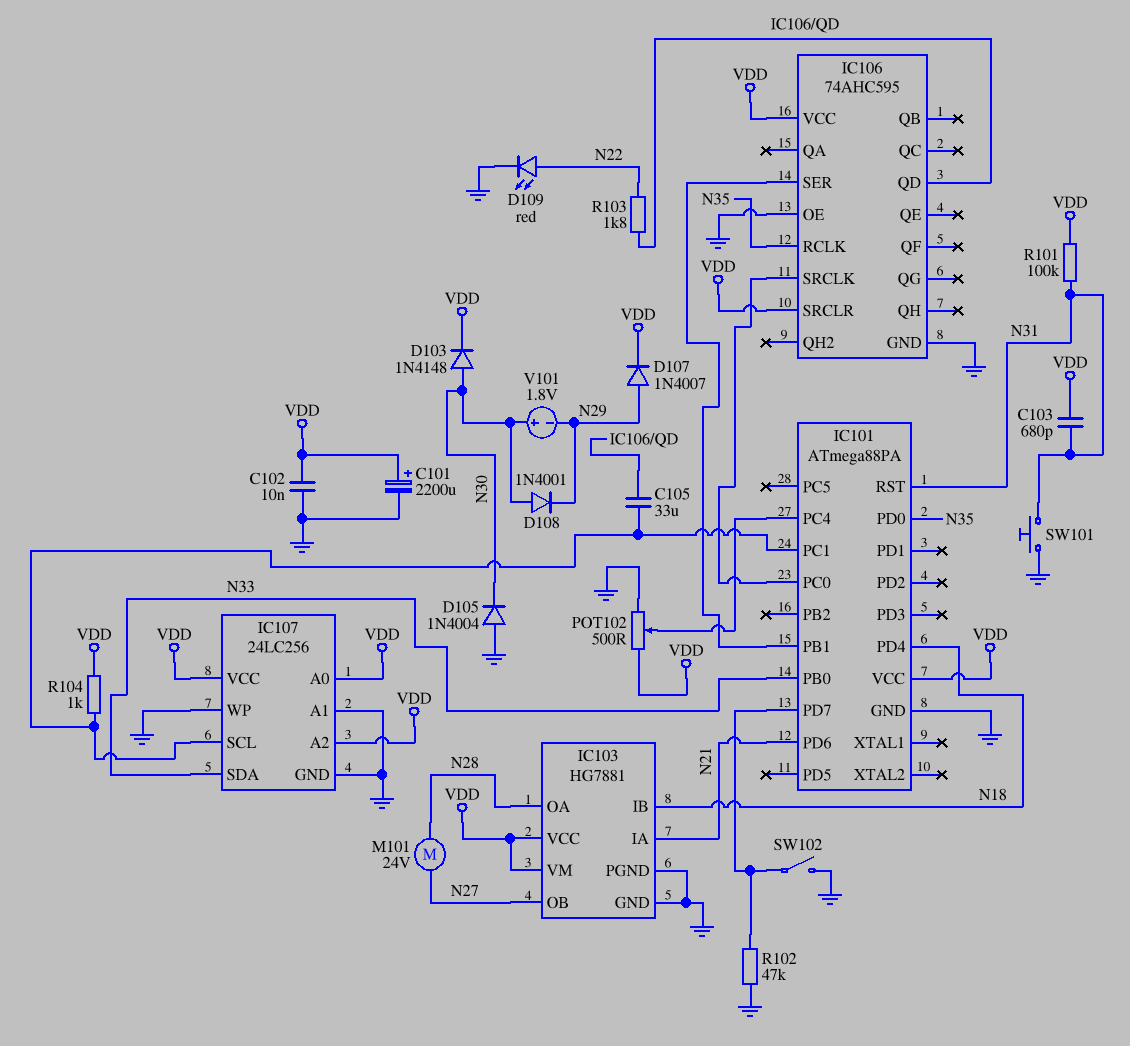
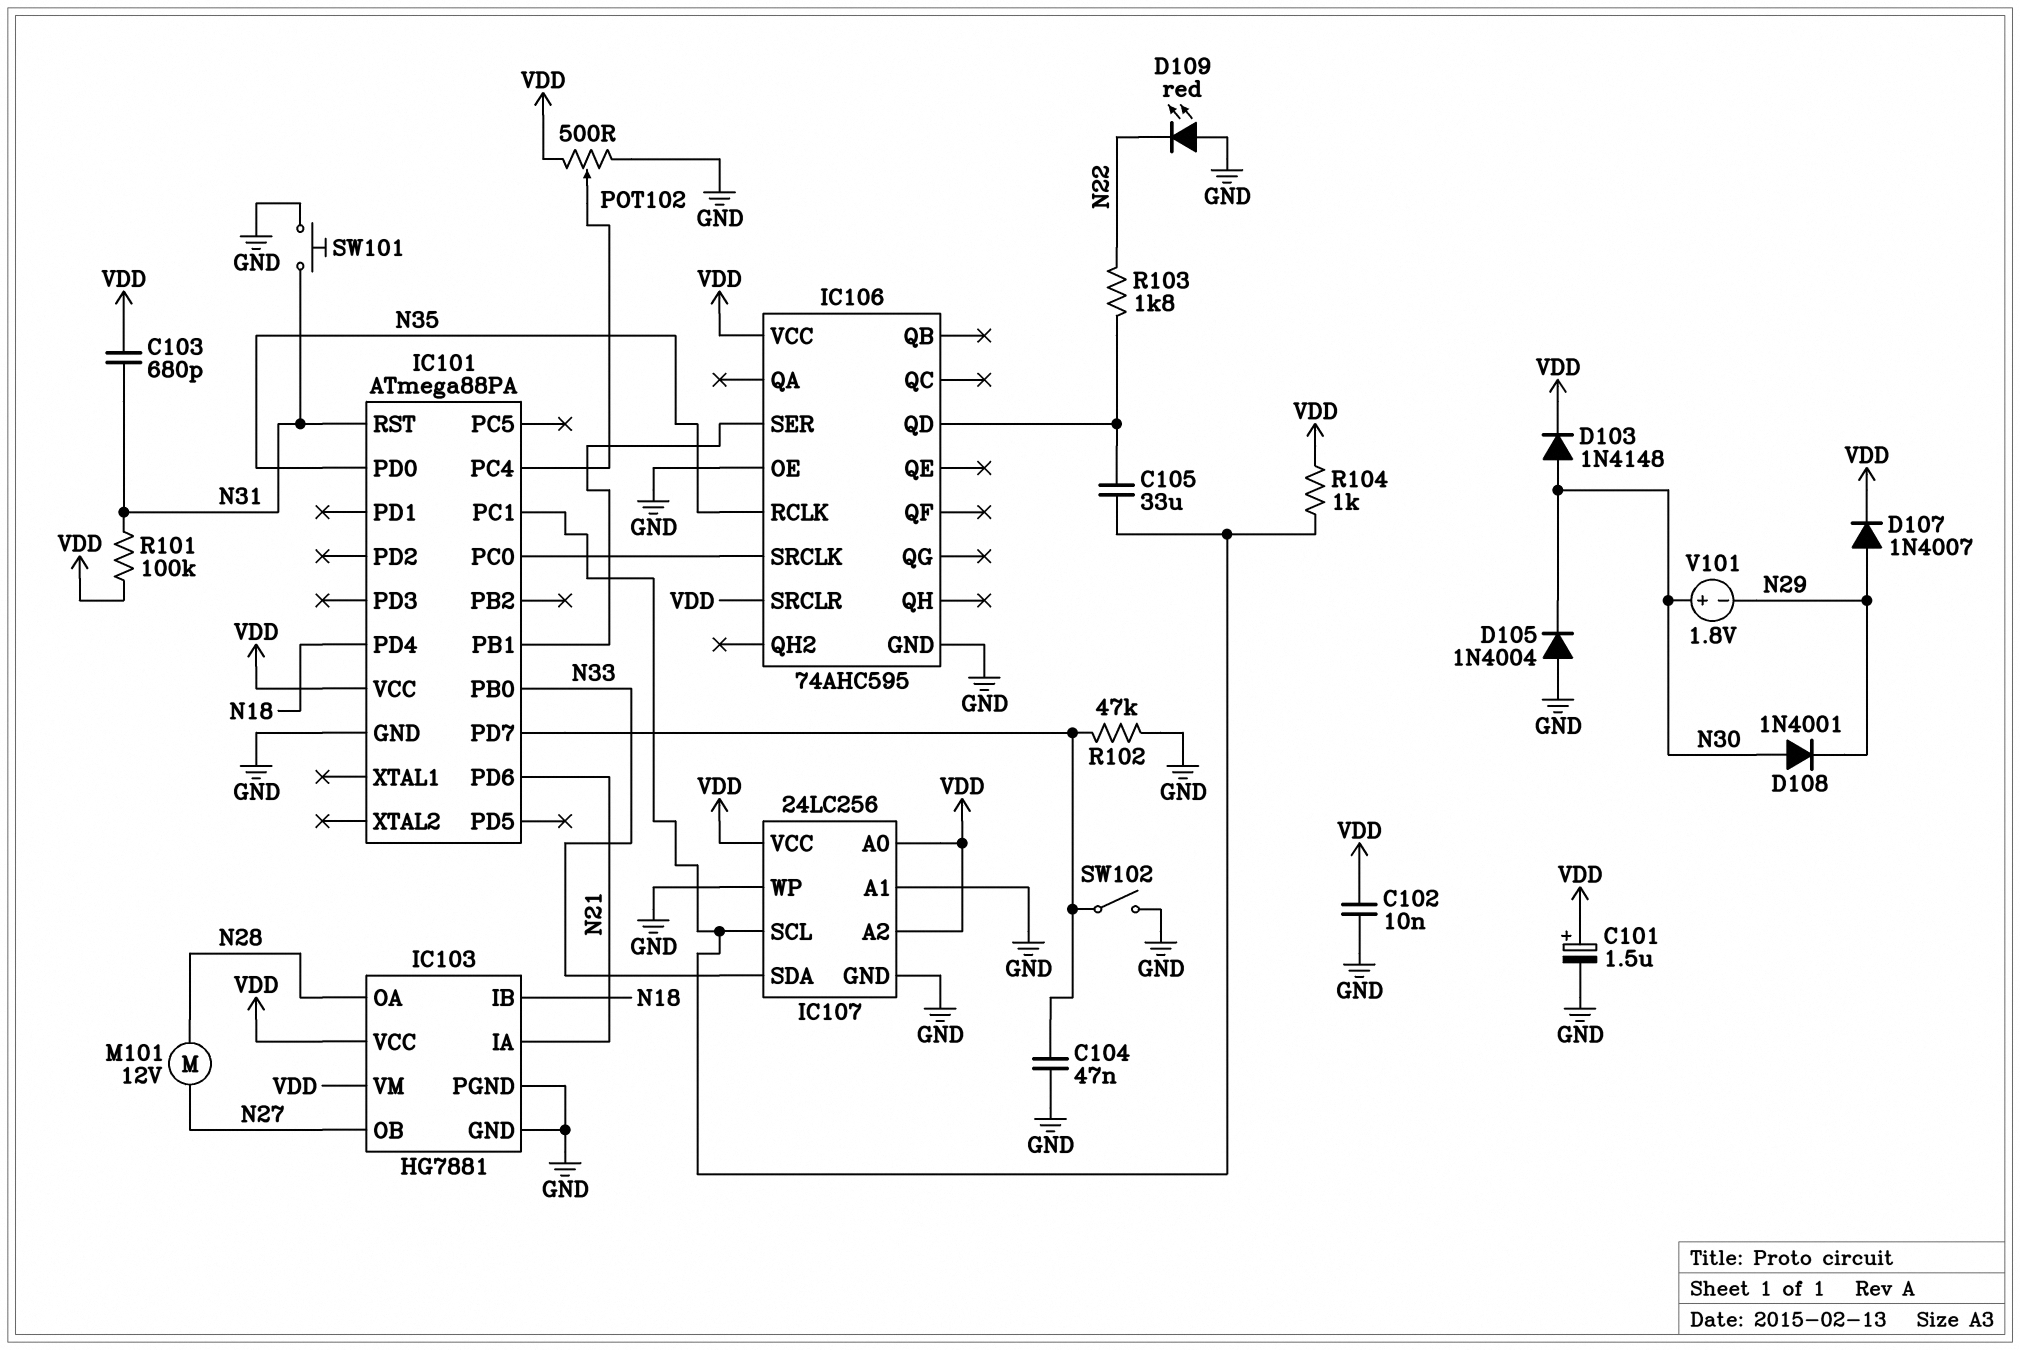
C101: 2200uF (plus VDD, minus GND) -> 1.5uF (plus VDD, minus GND)
C104: none -> 47nF (GND, IC101/PD7)
D109: LED red (A N22, K GND) -> LED red (A GND, K N22)
M101: motor 24V (N27, N28) -> motor 12V (N27, N28)

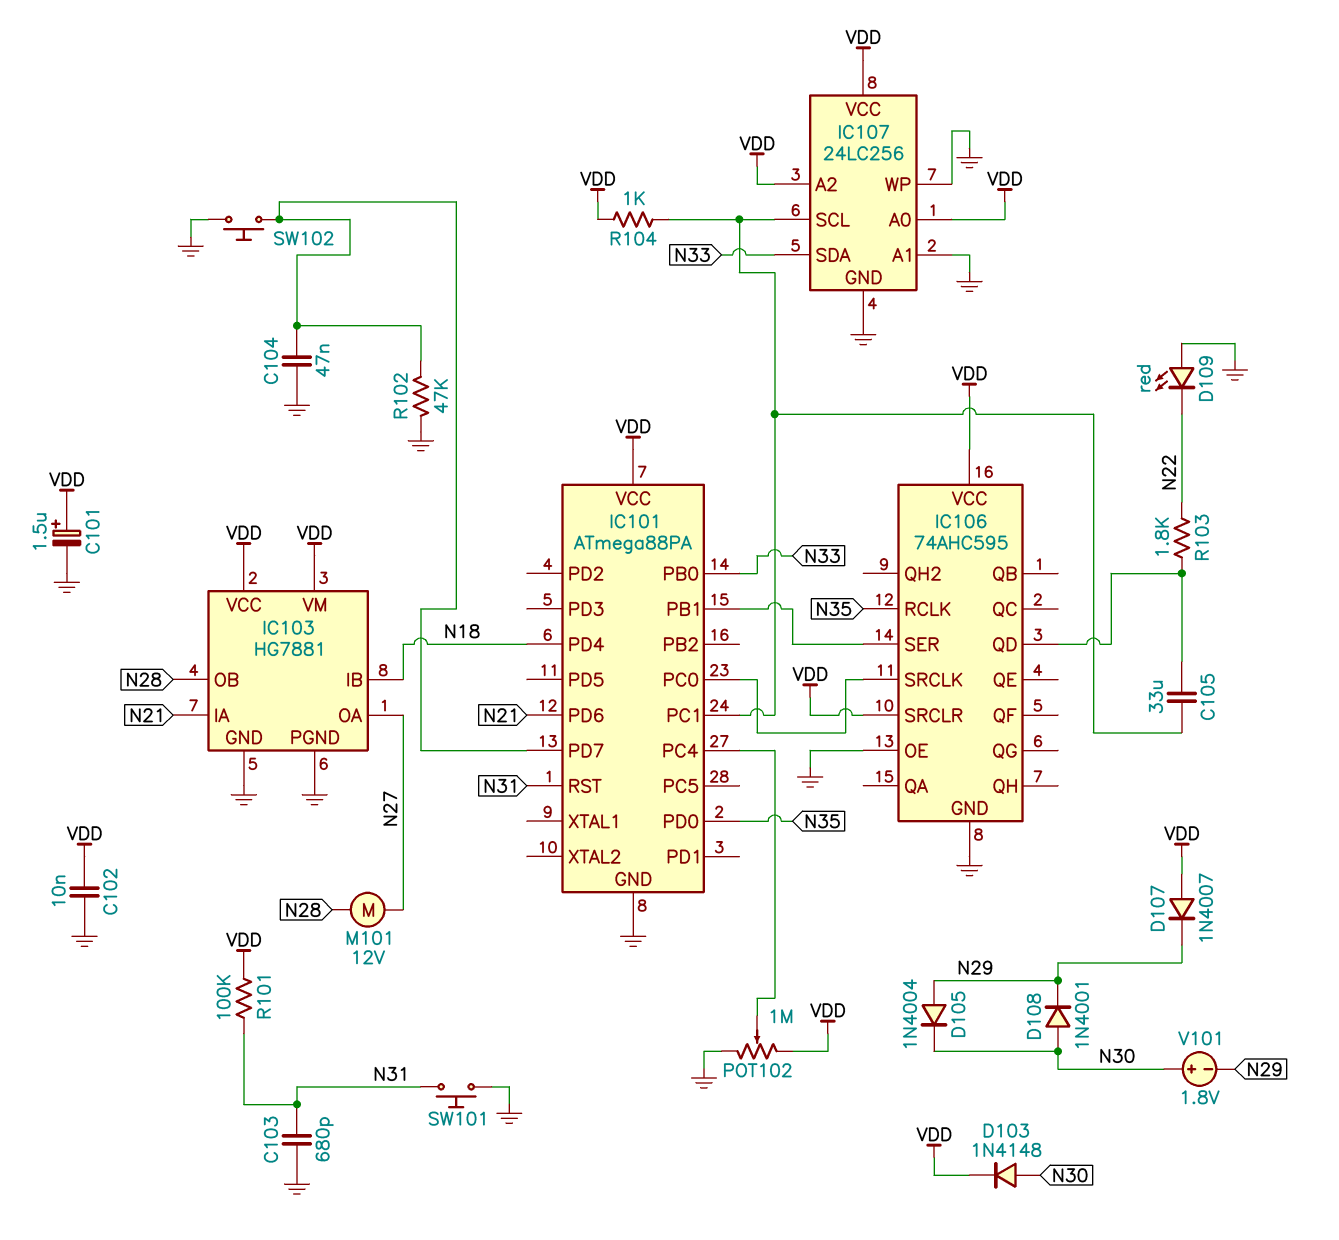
C103: 680pF (N31, VDD) -> 680pF (GND, N31)
D105: diode 1N4004 (A GND, K N30) -> diode 1N4004 (A N29, K N30)
D107: diode 1N4007 (A N29, K VDD) -> diode 1N4007 (A VDD, K N29)
IC103 pin OA: N28 -> N27
IC103 pin OB: N27 -> N28
POT102: 500 (GND, VDD, wiper IC101/PC4) -> 1M (GND, VDD, wiper IC101/PC4)
SW102: switch (GND, IC101/PD7) -> button (GND, IC101/PD7)

